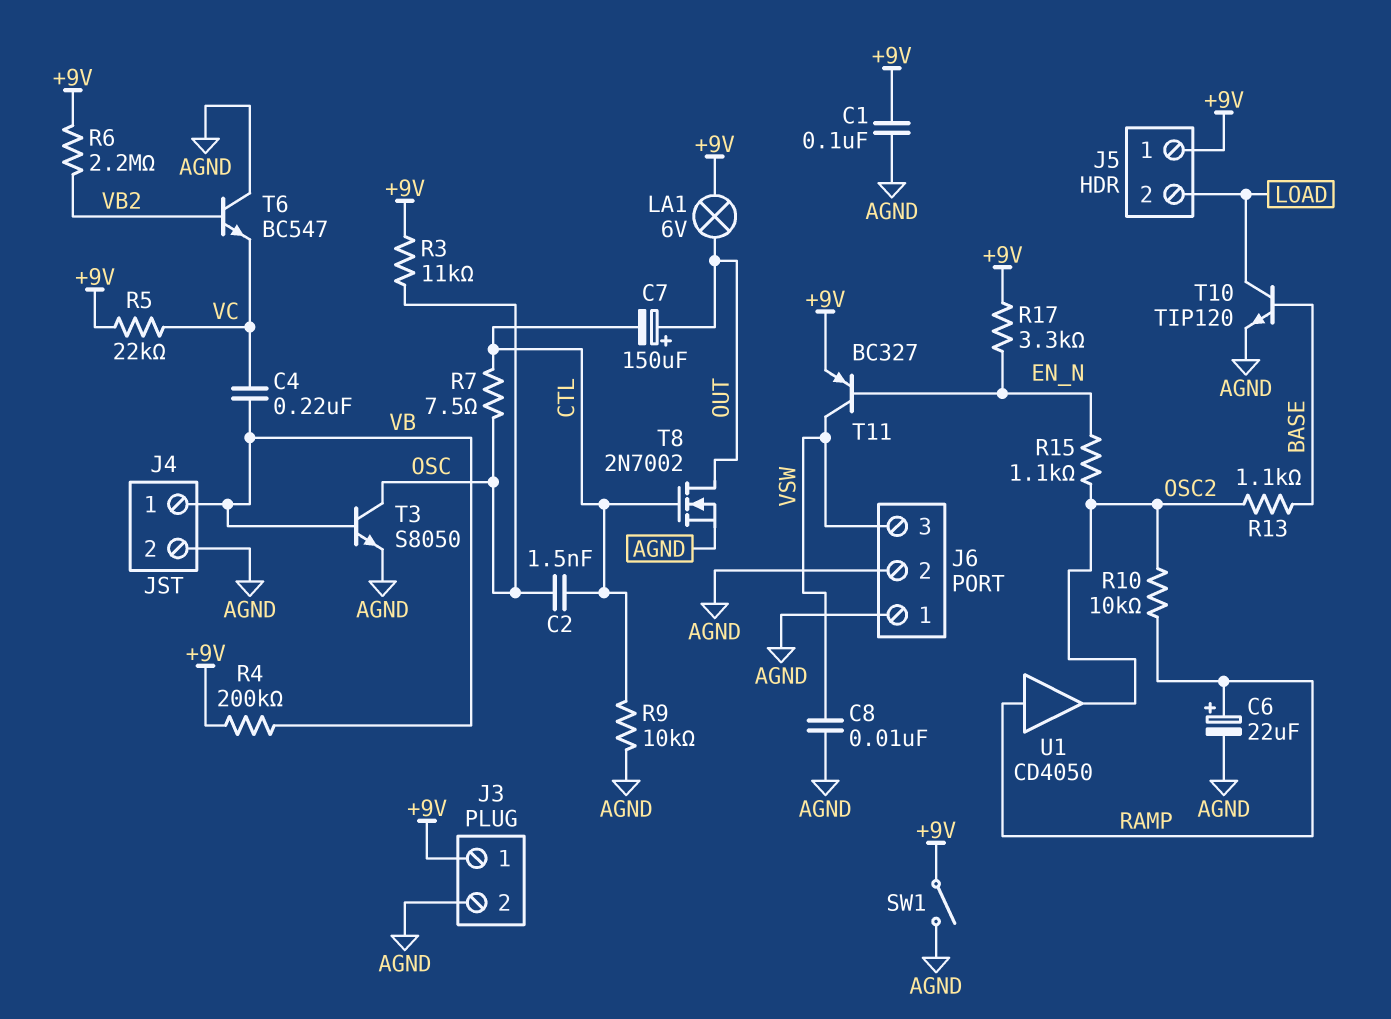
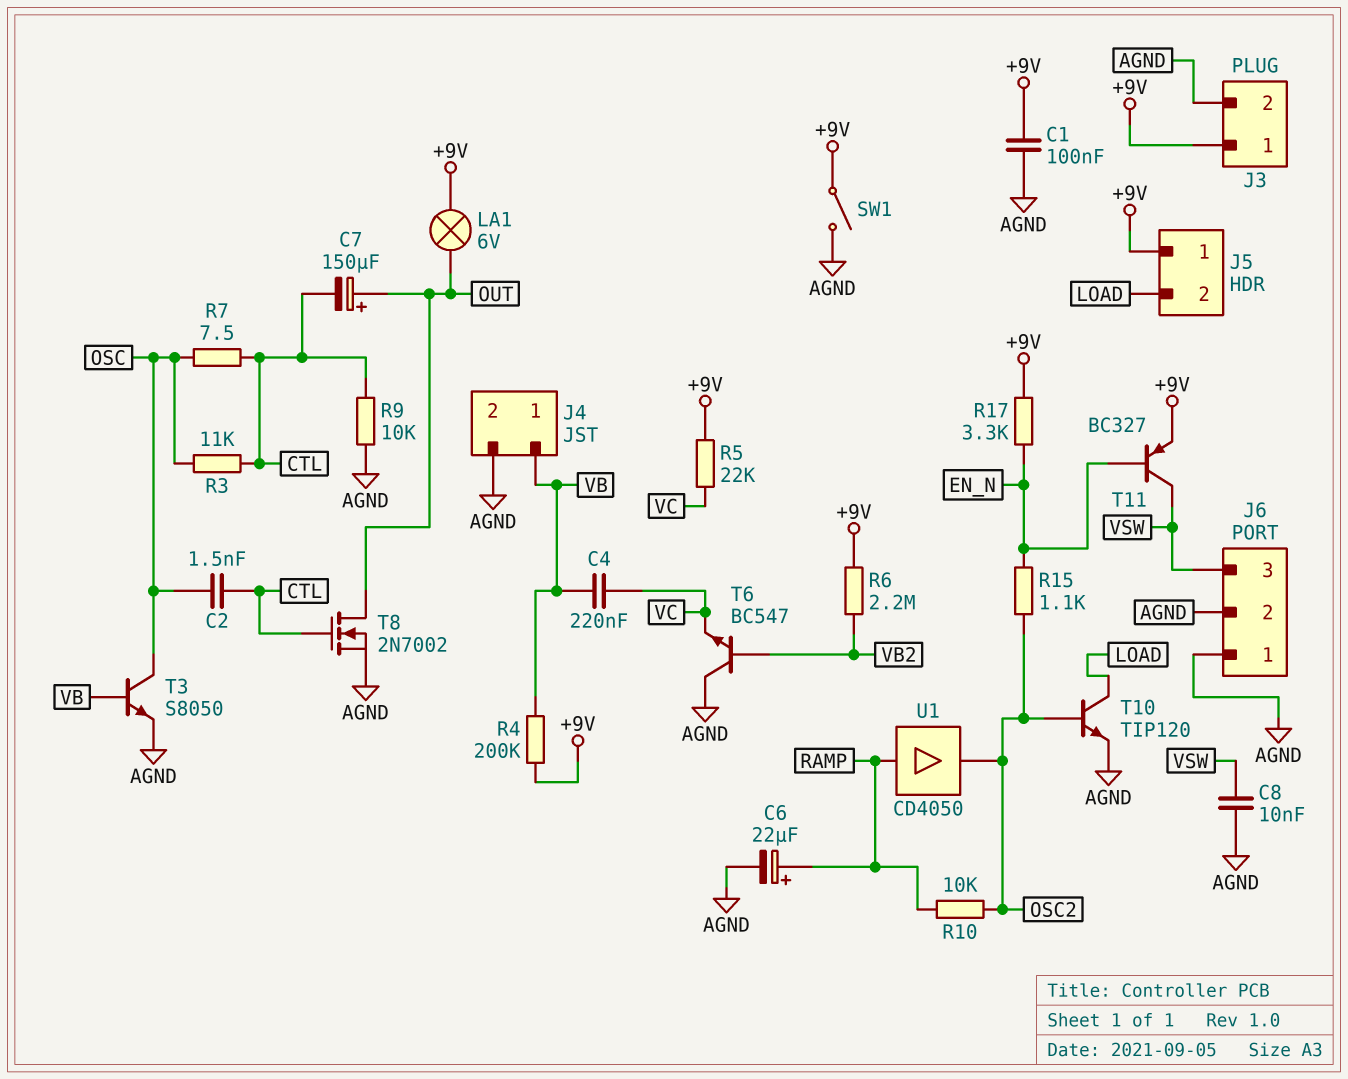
R3: 11k (+9V, OSC) -> 11k (CTL, OSC)
R13: 1.1k (BASE, OSC2) -> none
T10: NPN TIP120 (B BASE, C LOAD, E AGND) -> NPN TIP120 (B OSC2, C LOAD, E AGND)

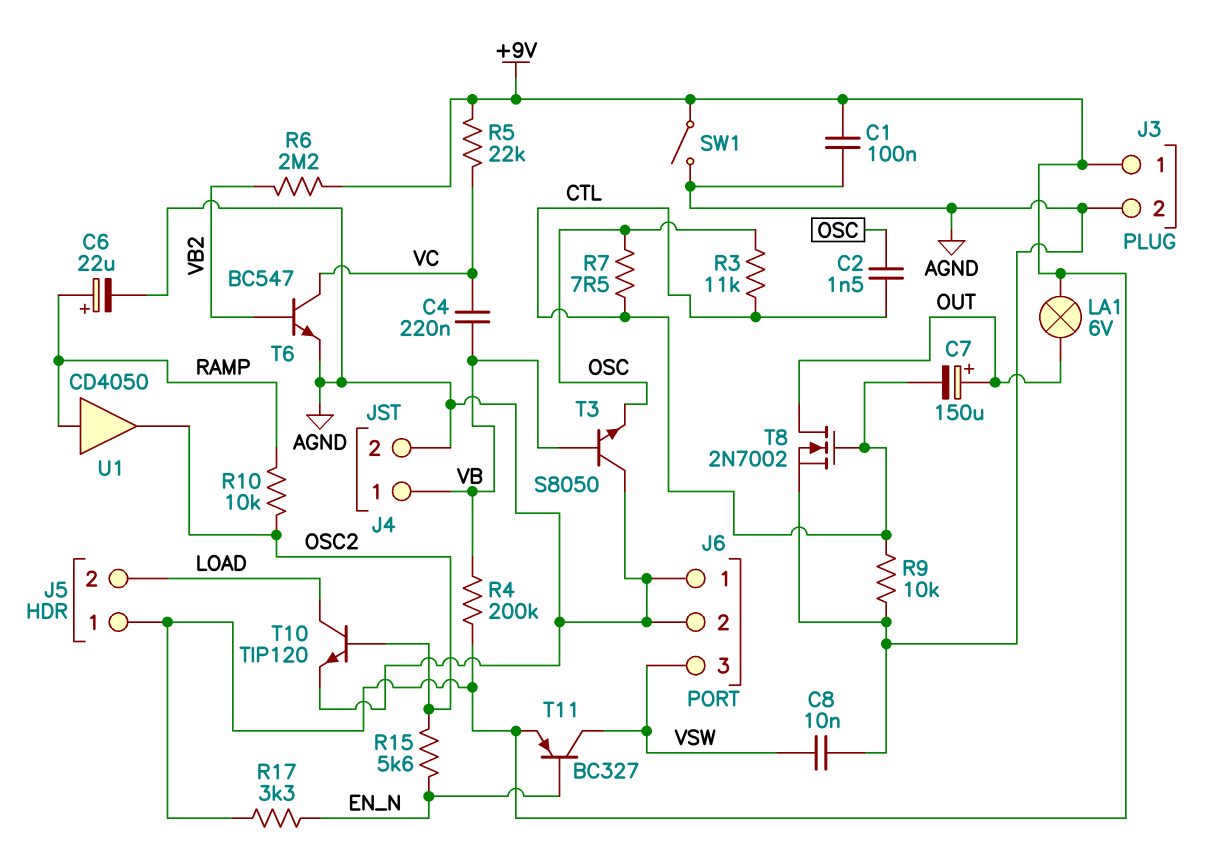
R15: 1.1k (EN_N, OSC2) -> 5.6k (EN_N, OSC2)
T3: NPN S8050 (B VB, C OSC, E AGND) -> NPN S8050 (B VB, C AGND, E OSC)
T6: NPN BC547 (B VB2, C AGND, E VC) -> NPN BC547 (B VB2, C VC, E AGND)

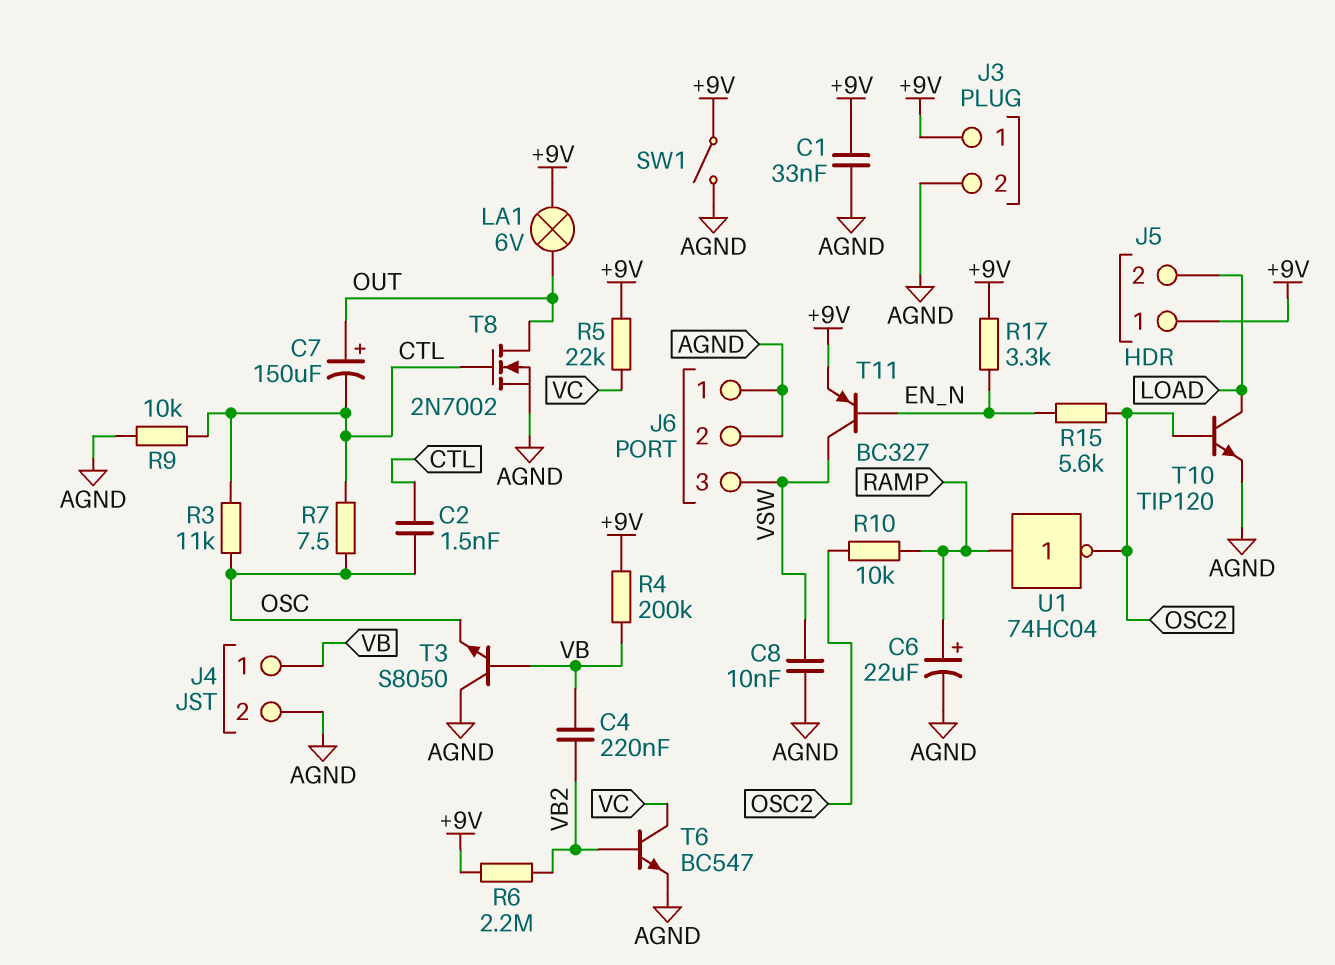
C1: 100nF (+9V, AGND) -> 33nF (+9V, AGND)
C4: 220nF (VB, VC) -> 220nF (VB, VB2)
U1: buffer CD4050 (in RAMP, out OSC2) -> NOT 74HC04 (in RAMP, out OSC2)

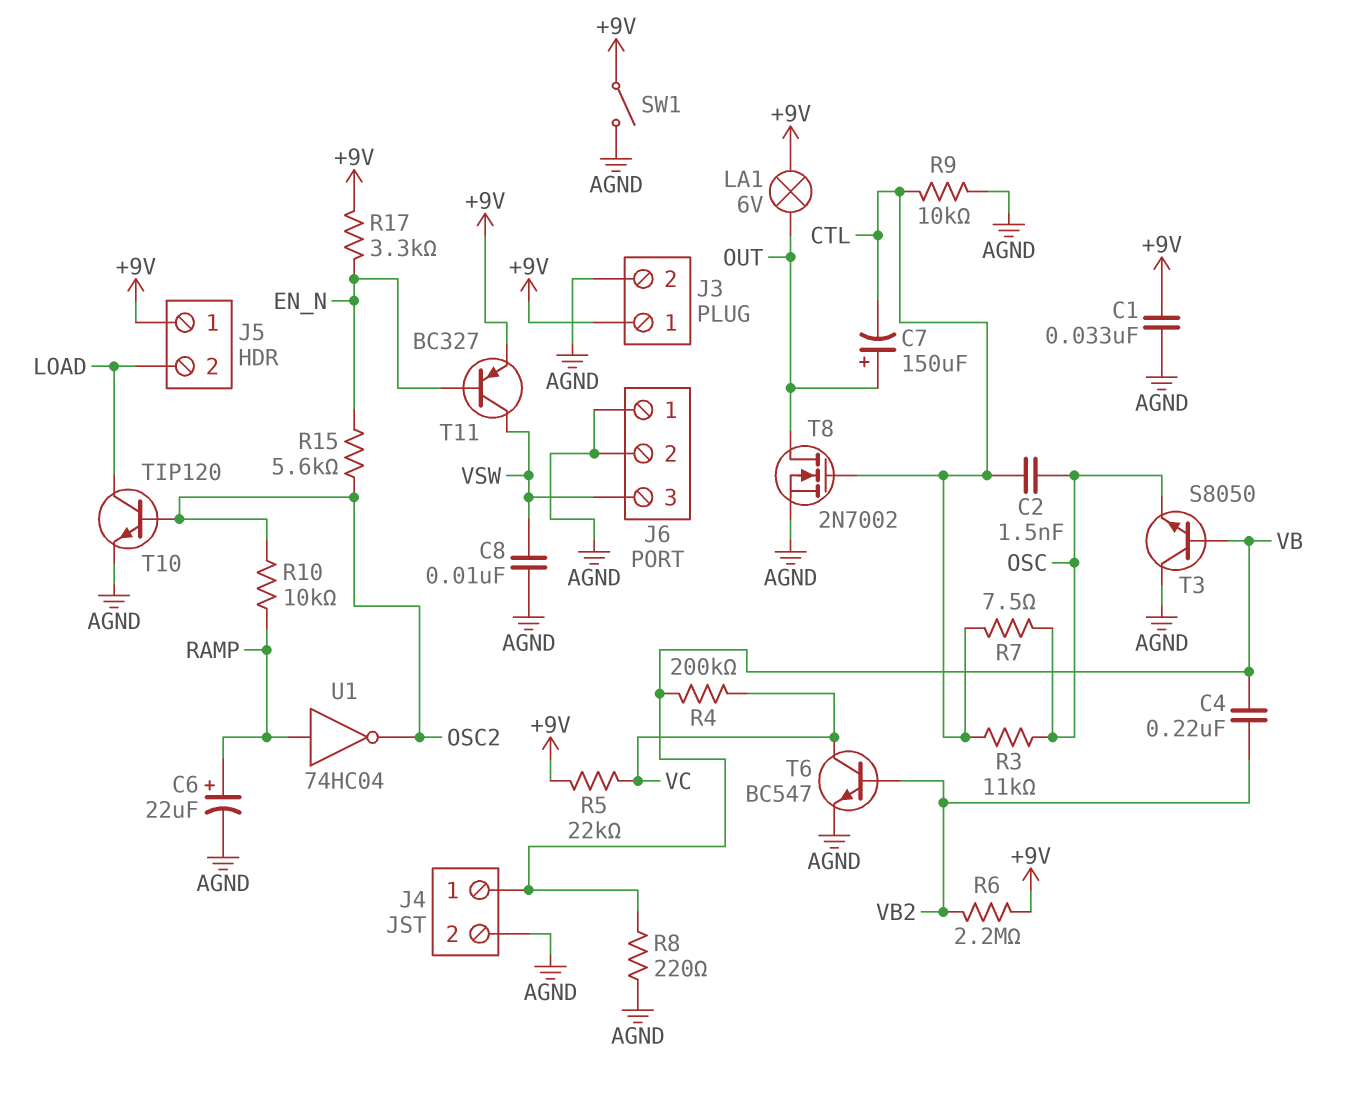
R4: 200k (+9V, VB) -> 200k (VB, VC)
R8: none -> 220 (AGND, VB)

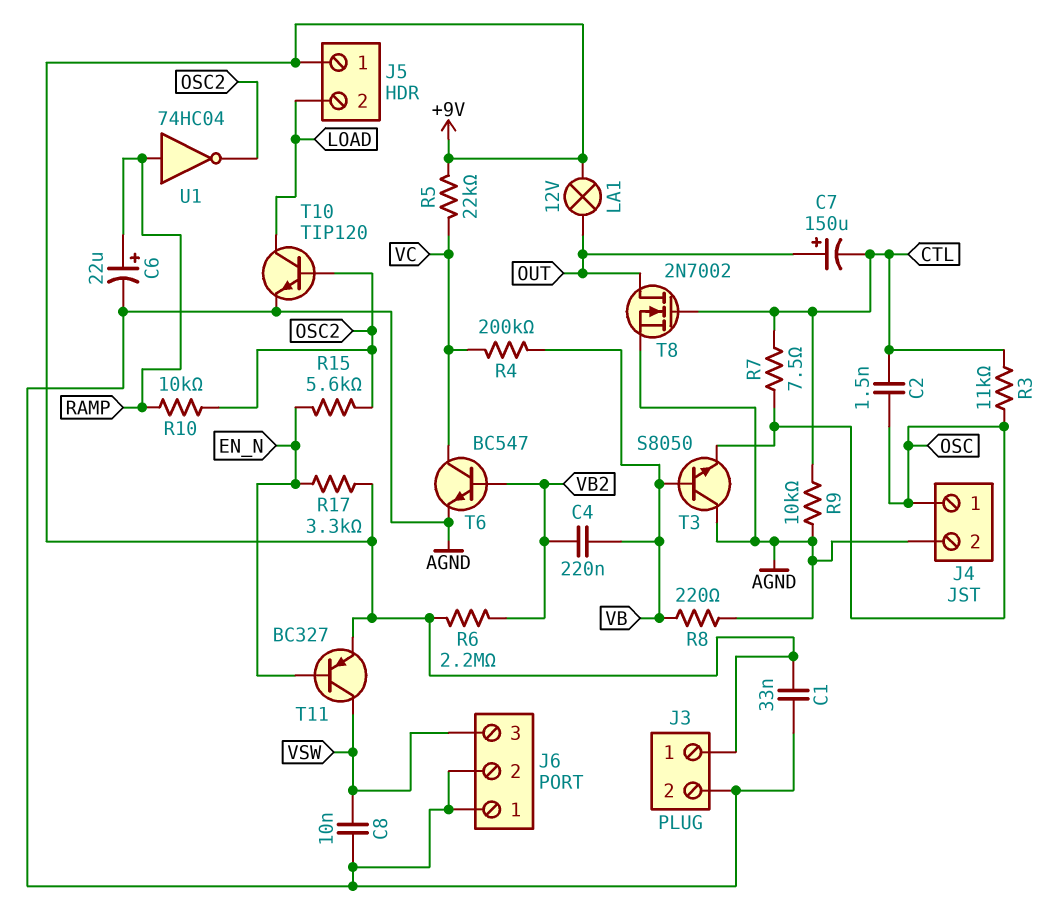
J4 pin 1: VB -> OSC
LA1: lamp 6V (+9V, OUT) -> lamp 12V (+9V, OUT)
SW1: switch (+9V, AGND) -> none

